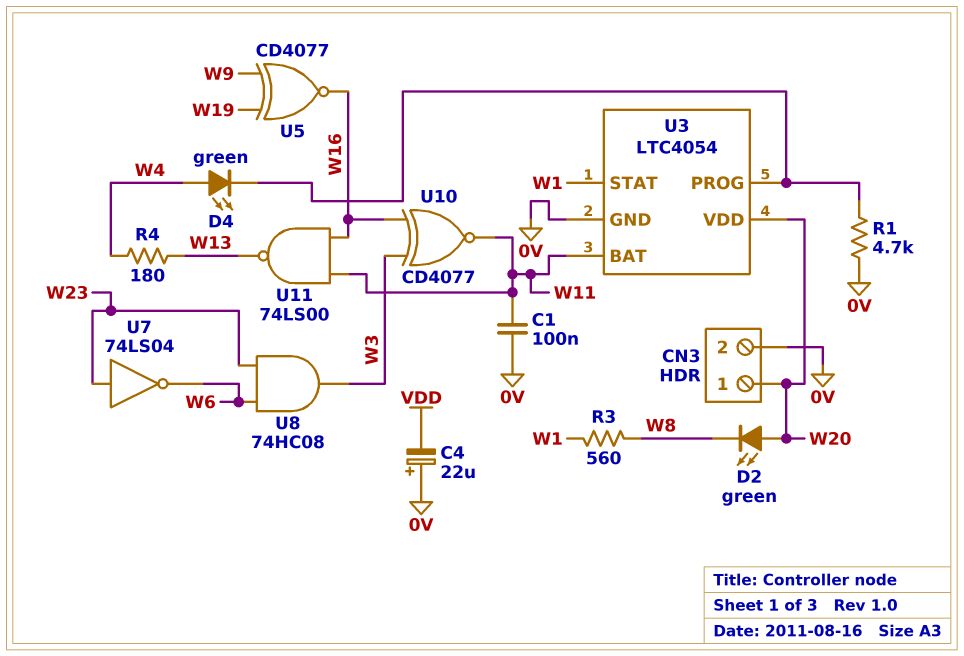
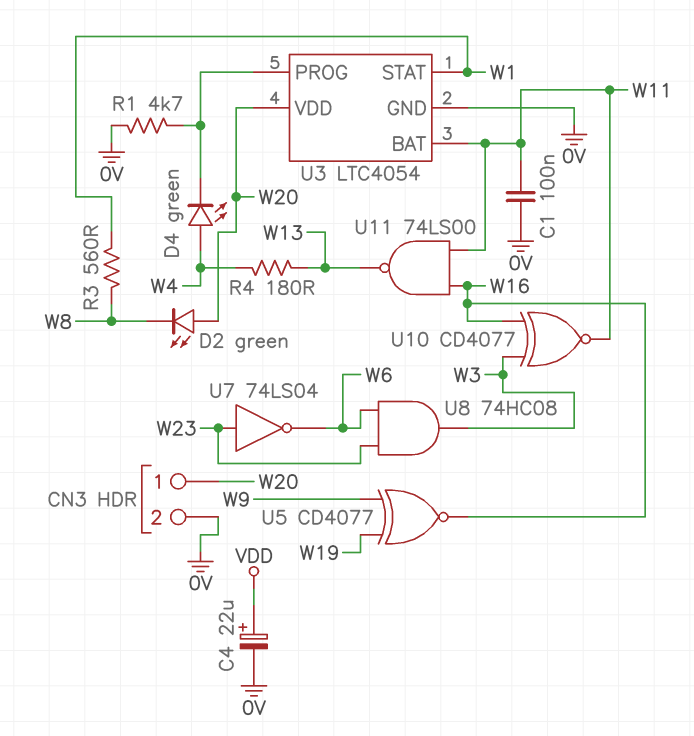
C4: 22uF (plus 0V, minus VDD) -> 22uF (plus VDD, minus 0V)

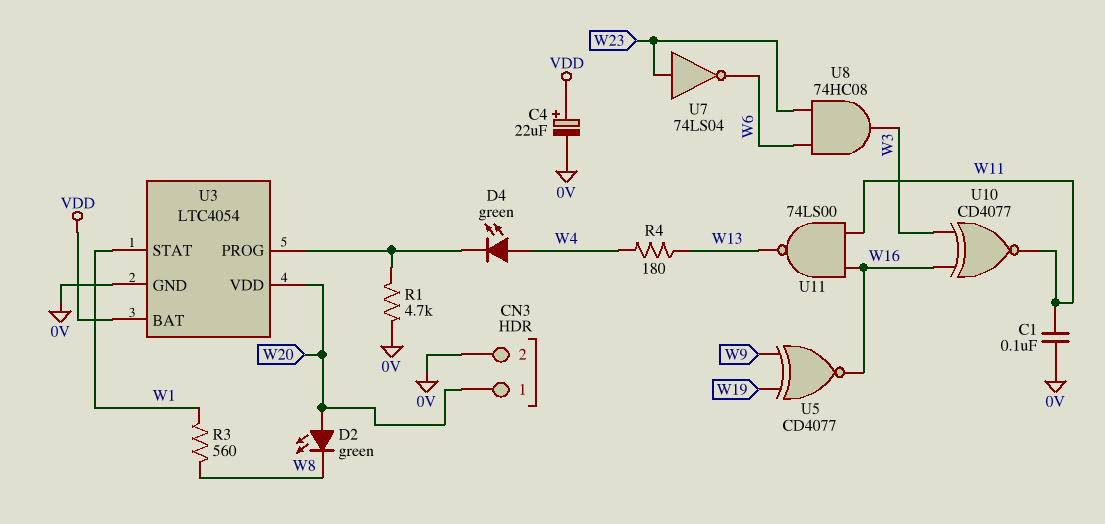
U3 pin BAT: W11 -> VDD

